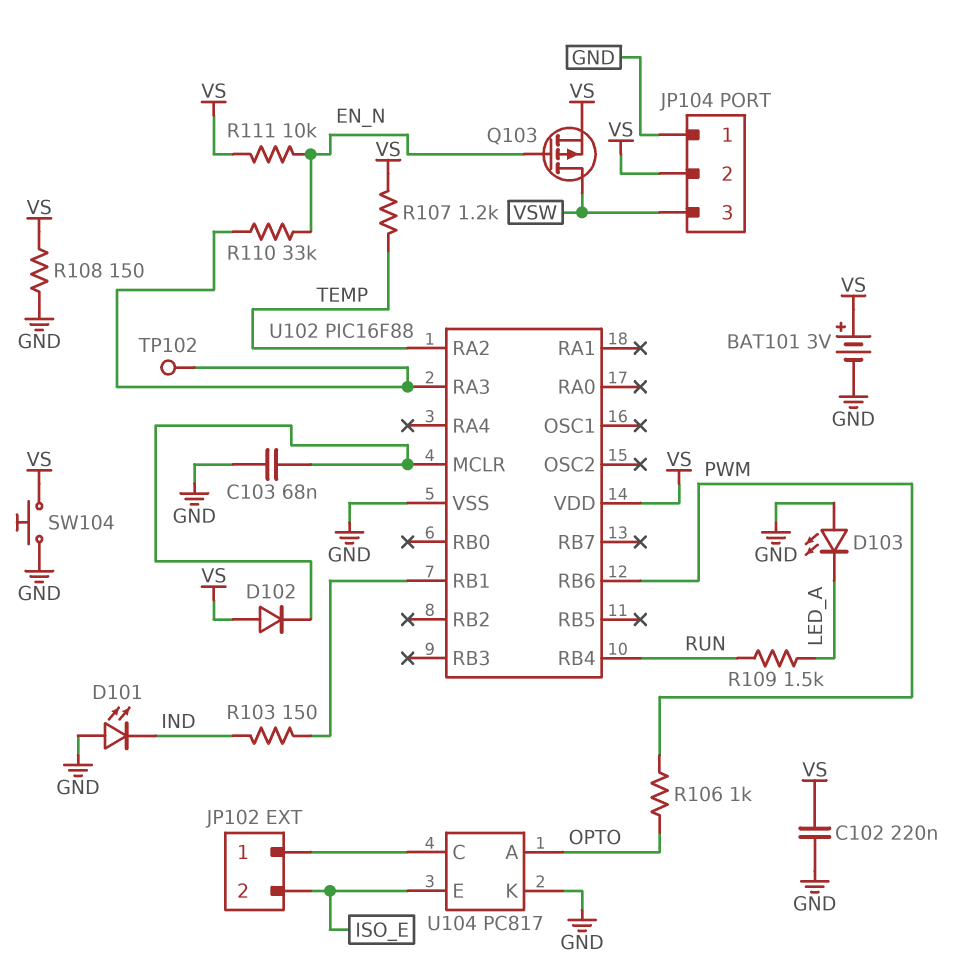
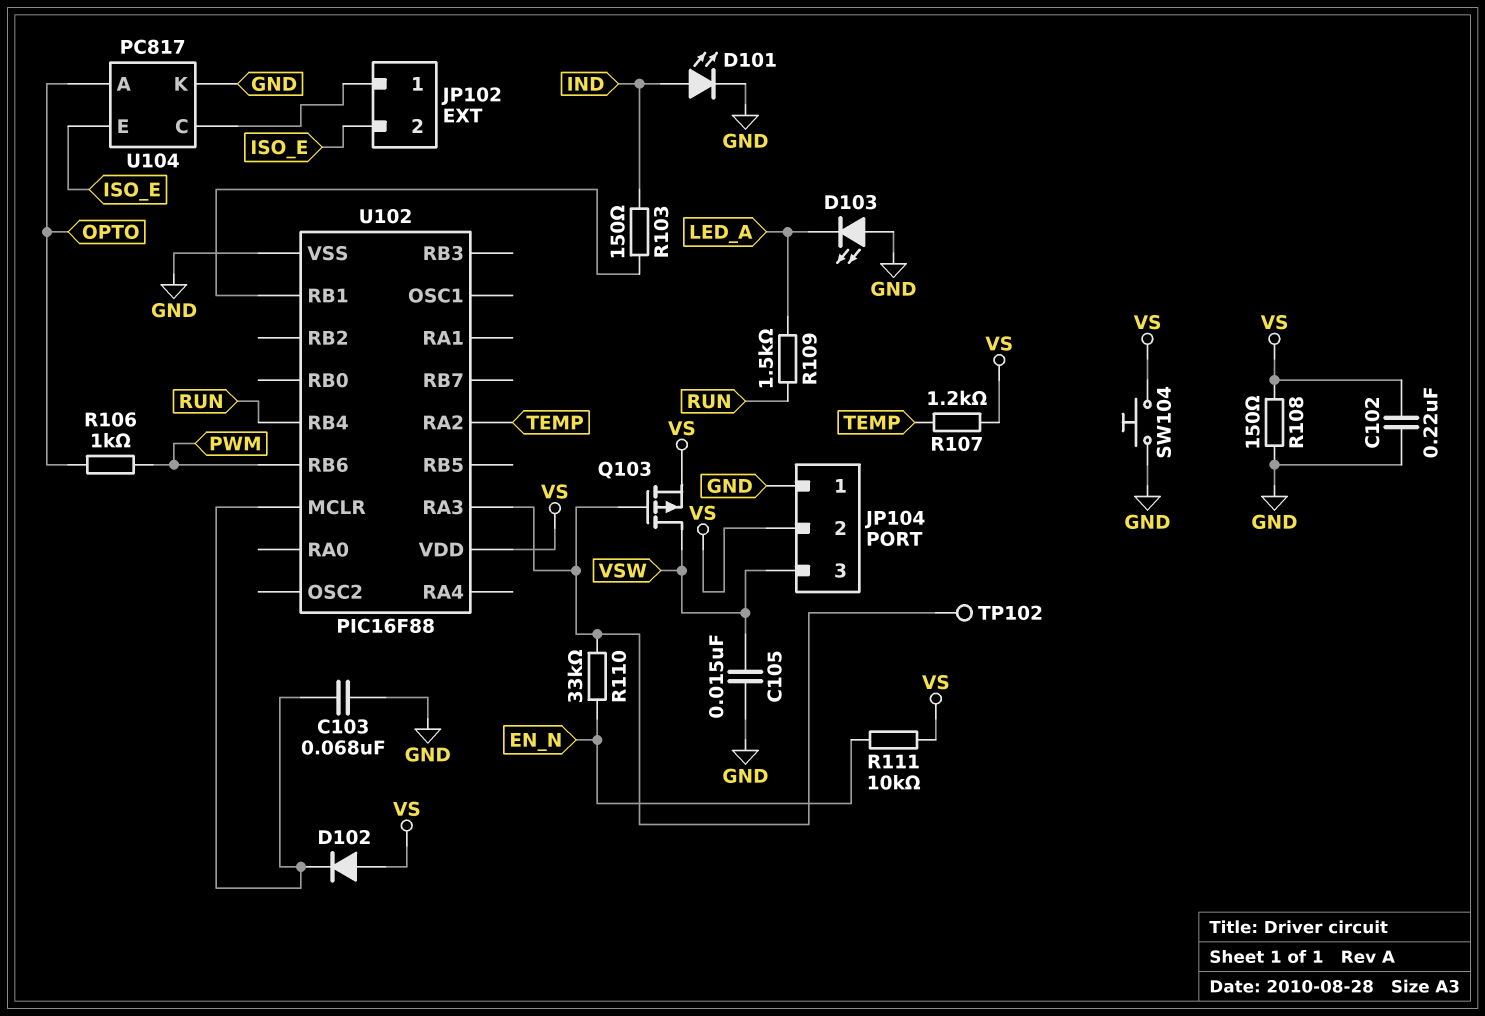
BAT101: 3V (plus VS, minus GND) -> none
C105: none -> 15nF (GND, VSW)
D101: LED (A GND, K IND) -> LED (A IND, K GND)
Q103: PMOS (G EN_N, D VSW, S VS) -> PMOS (G U102/RA3, D VSW, S VS)

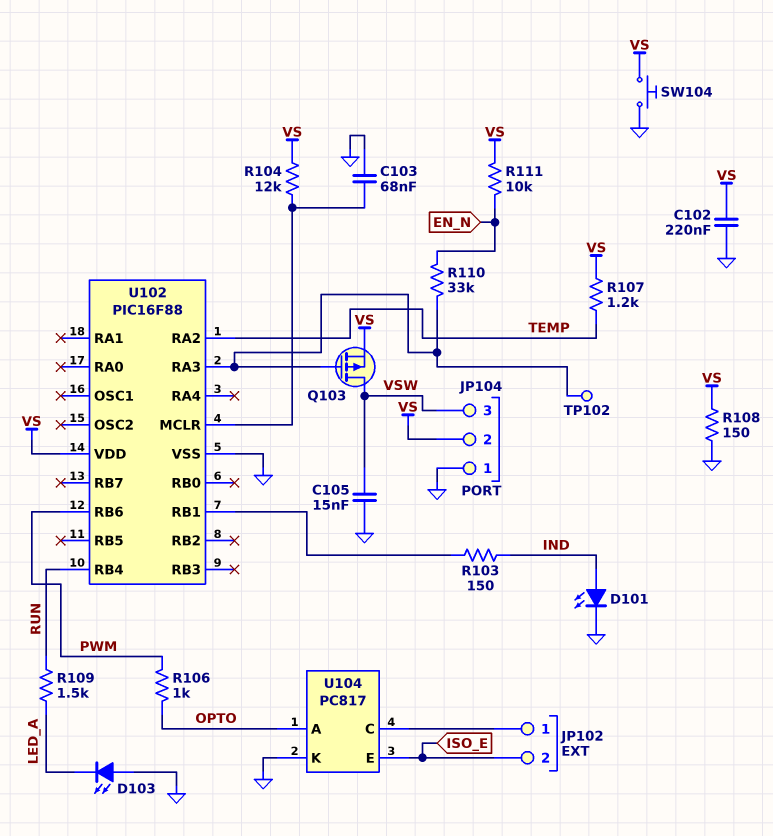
D102: diode (A VS, K U102/MCLR) -> none
R104: none -> 12k (U102/MCLR, VS)

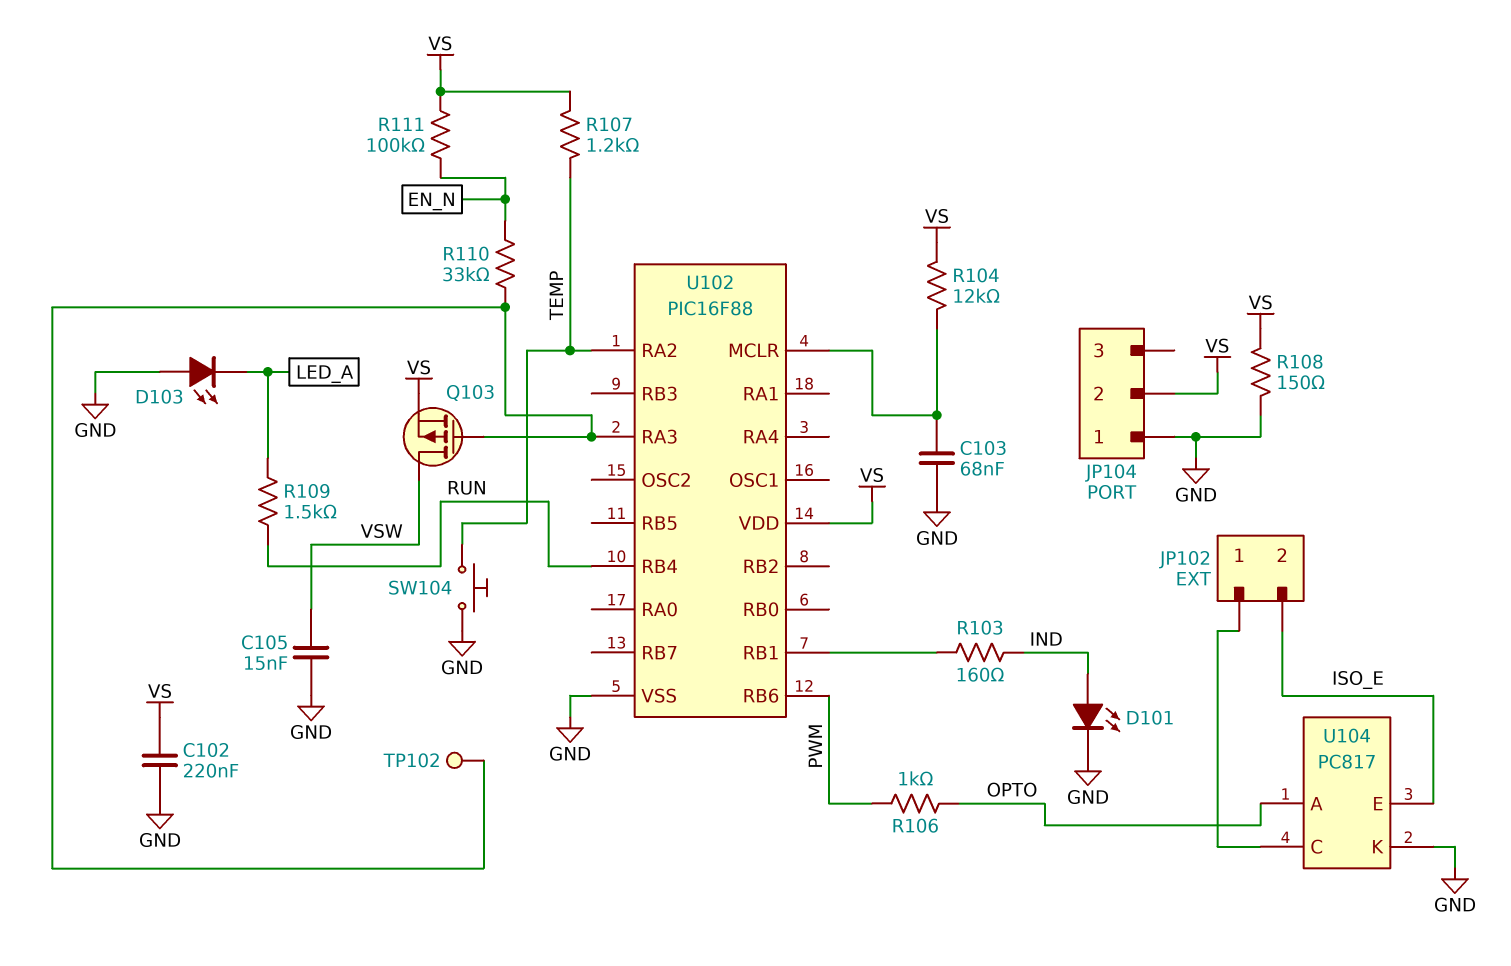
JP104 pin 3: VSW -> none
R103: 150 (IND, U102/RB1) -> 160 (IND, U102/RB1)
R111: 10k (EN_N, VS) -> 100k (EN_N, VS)
SW104: button (GND, VS) -> button (GND, TEMP)

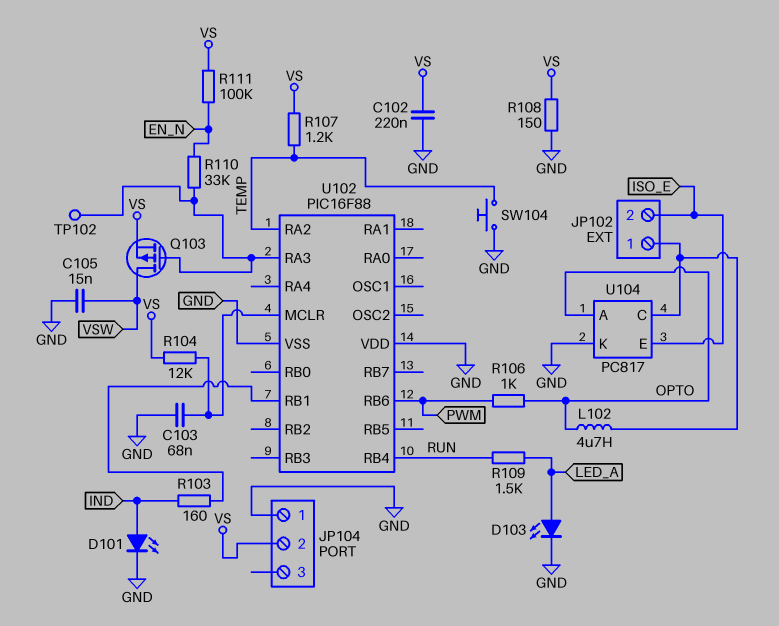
D103: LED (A GND, K LED_A) -> LED (A LED_A, K GND)
L102: none -> 4.7uH (JP102/1, OPTO)
U102 pin VDD: VS -> GND

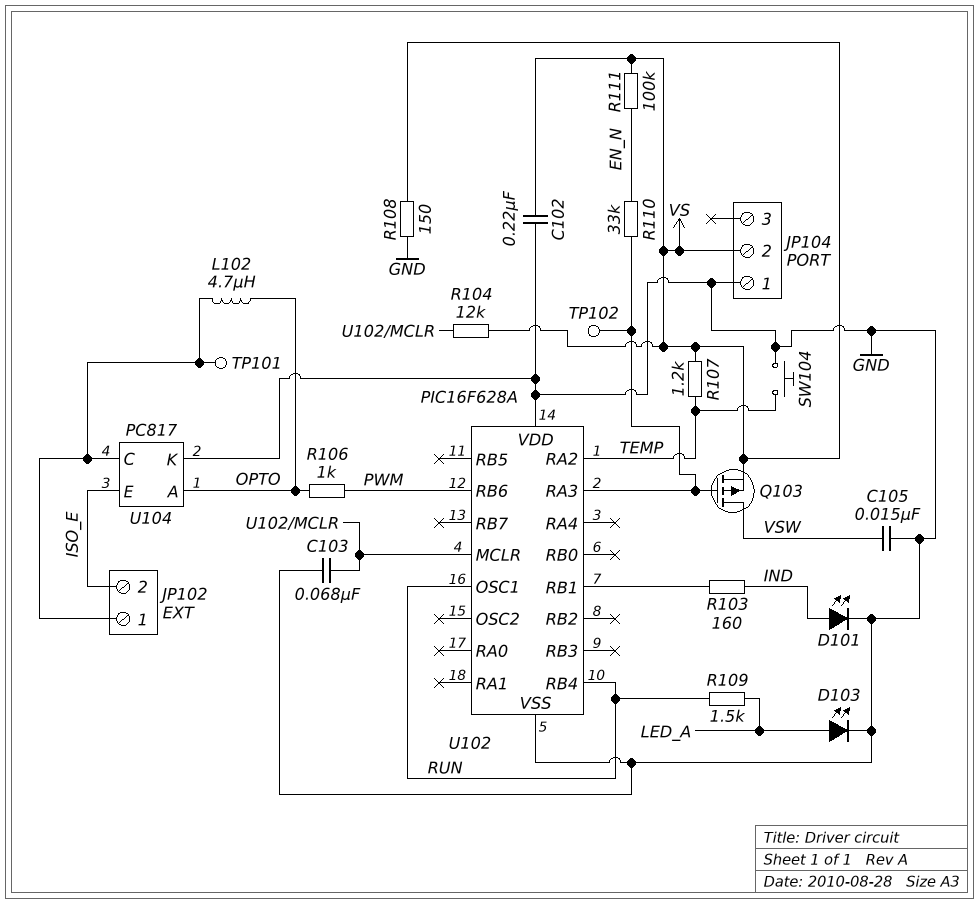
TP101: none -> test point (JP102/1)
U102: PIC16F88 -> PIC16F628A
U102 pin OSC1: none -> RUN

